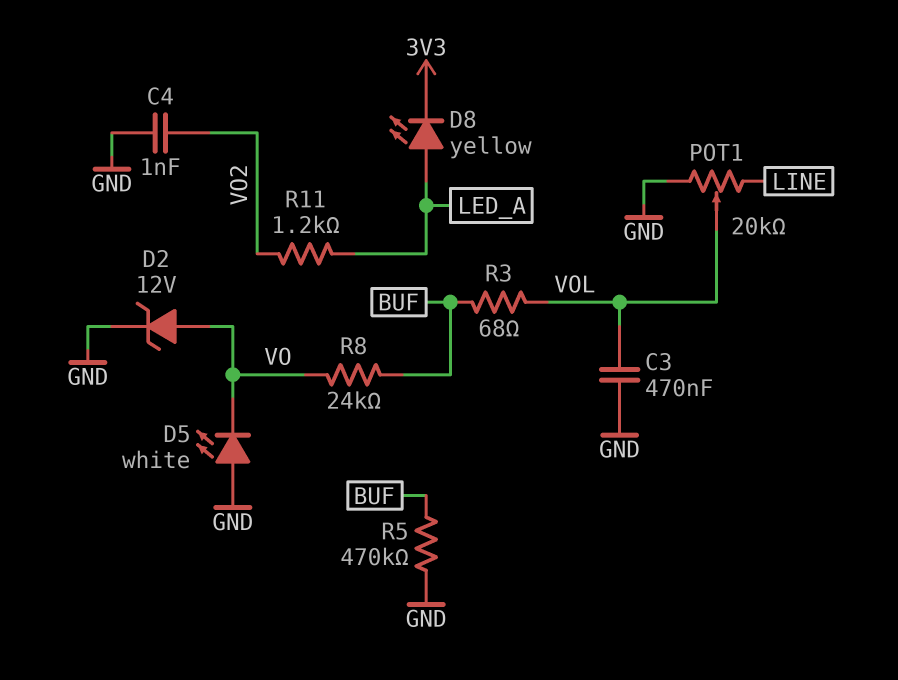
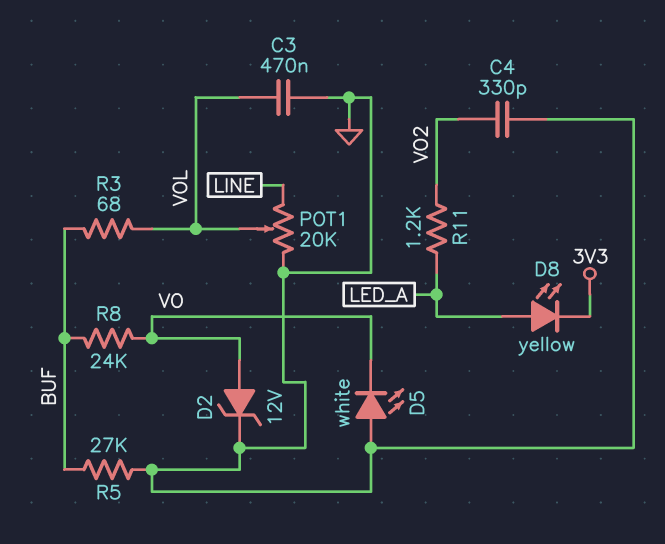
C4: 1nF (GND, VO2) -> 330pF (GND, VO2)
R5: 470k (BUF, GND) -> 27k (BUF, GND)

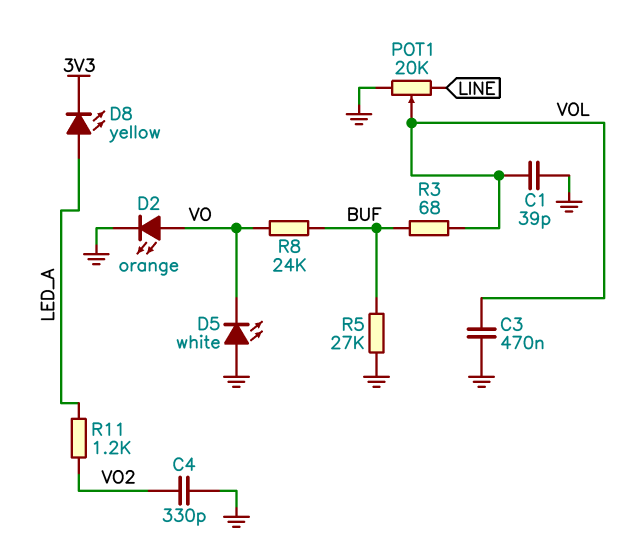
C1: none -> 39pF (GND, VOL)
D2: zener 12V (A VO, K GND) -> LED orange (A VO, K GND)

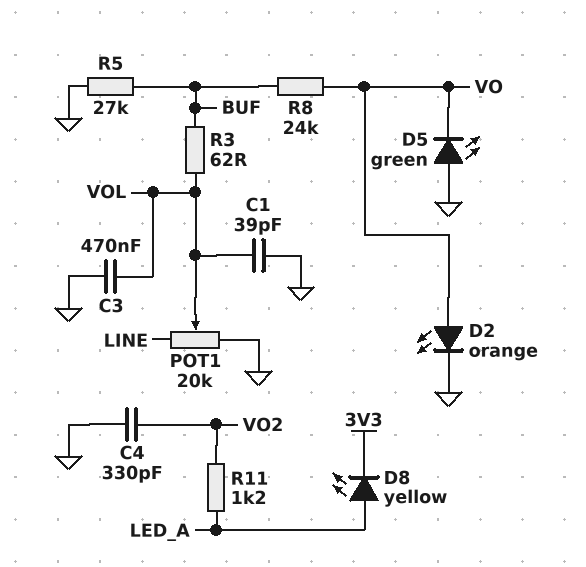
D5: LED white (A GND, K VO) -> LED green (A GND, K VO)
R3: 68 (BUF, VOL) -> 62 (BUF, VOL)

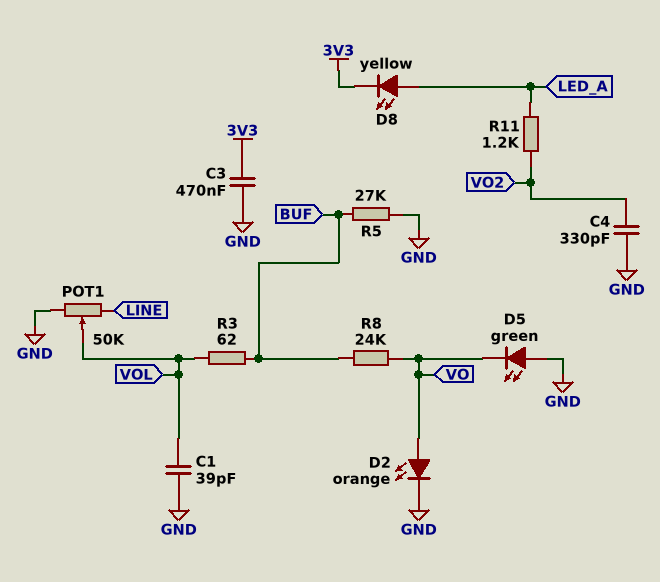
C3: 470nF (GND, VOL) -> 470nF (3V3, GND)
POT1: 20k (GND, LINE, wiper VOL) -> 50k (GND, LINE, wiper VOL)

